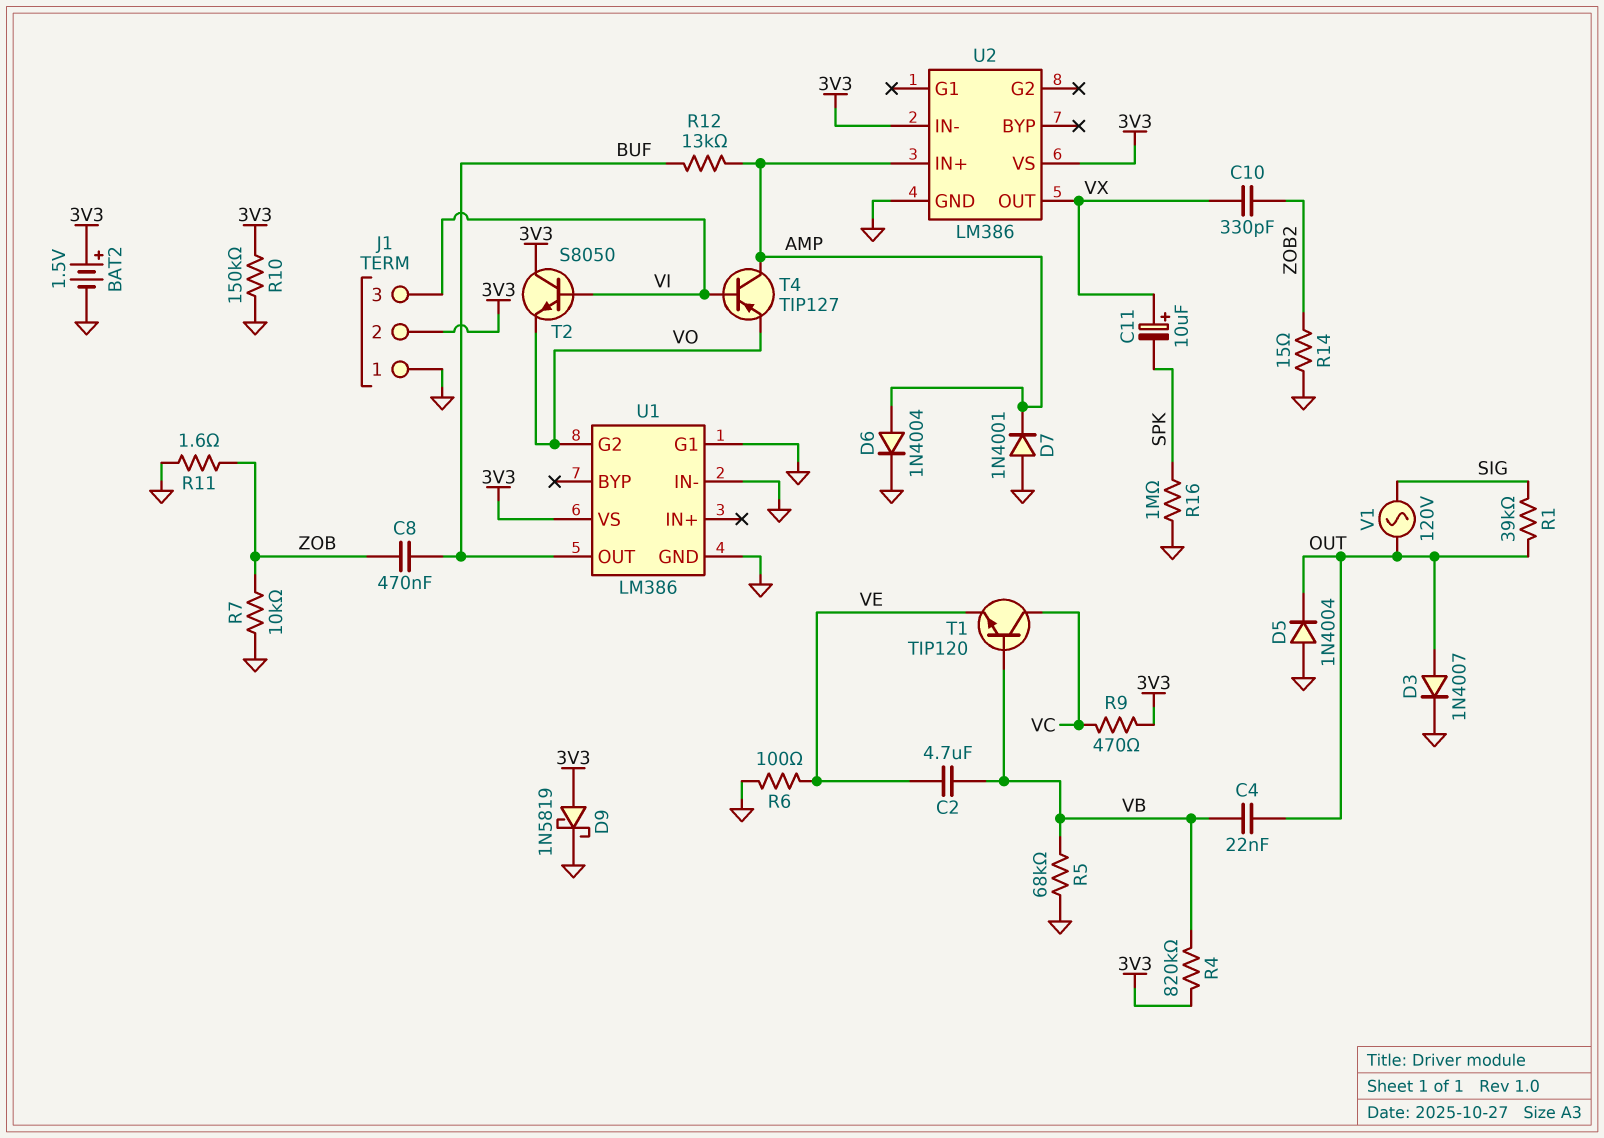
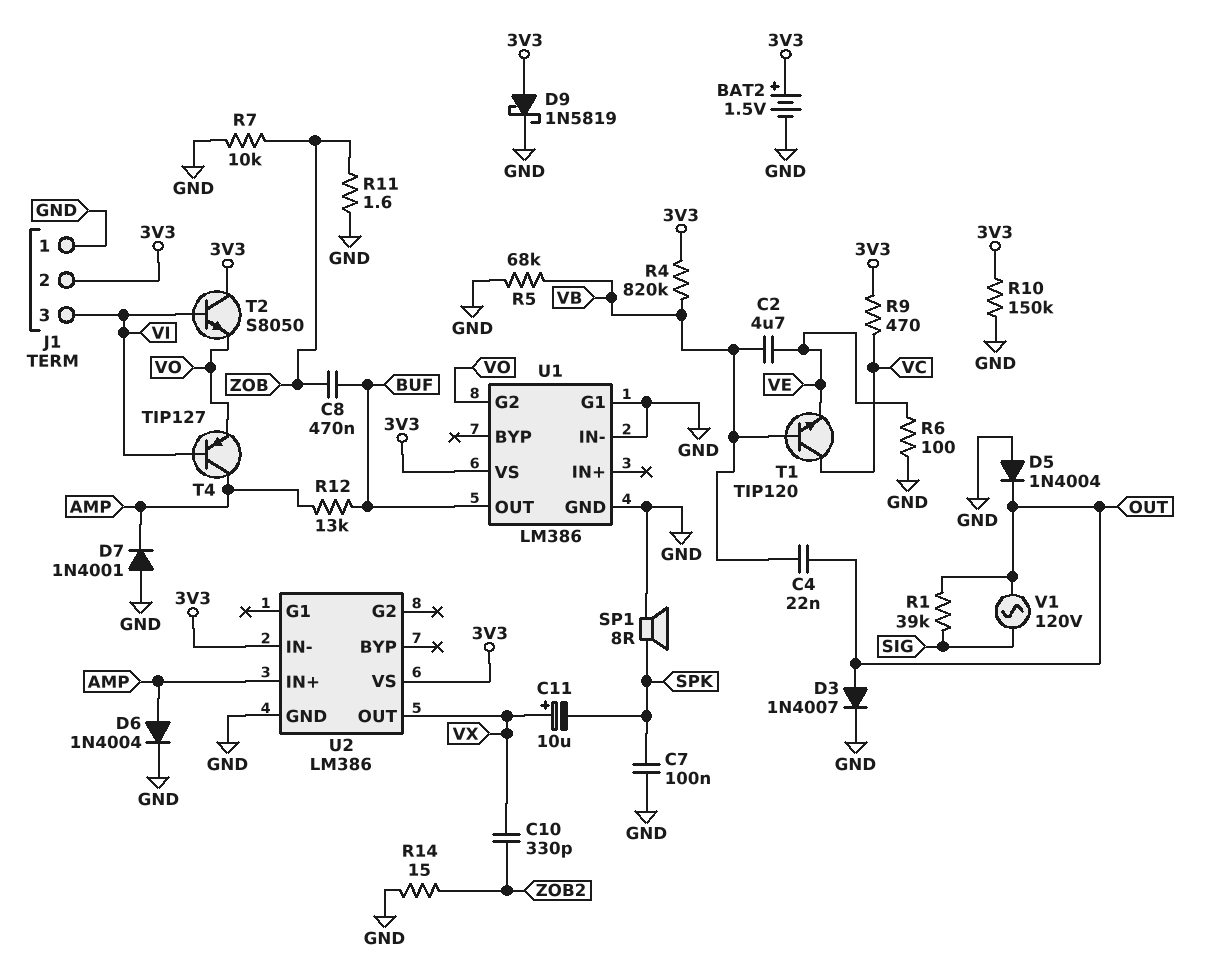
C7: none -> 100nF (GND, SPK)
R16: 1M (GND, SPK) -> none
SP1: none -> speaker 8R (GND, SPK)

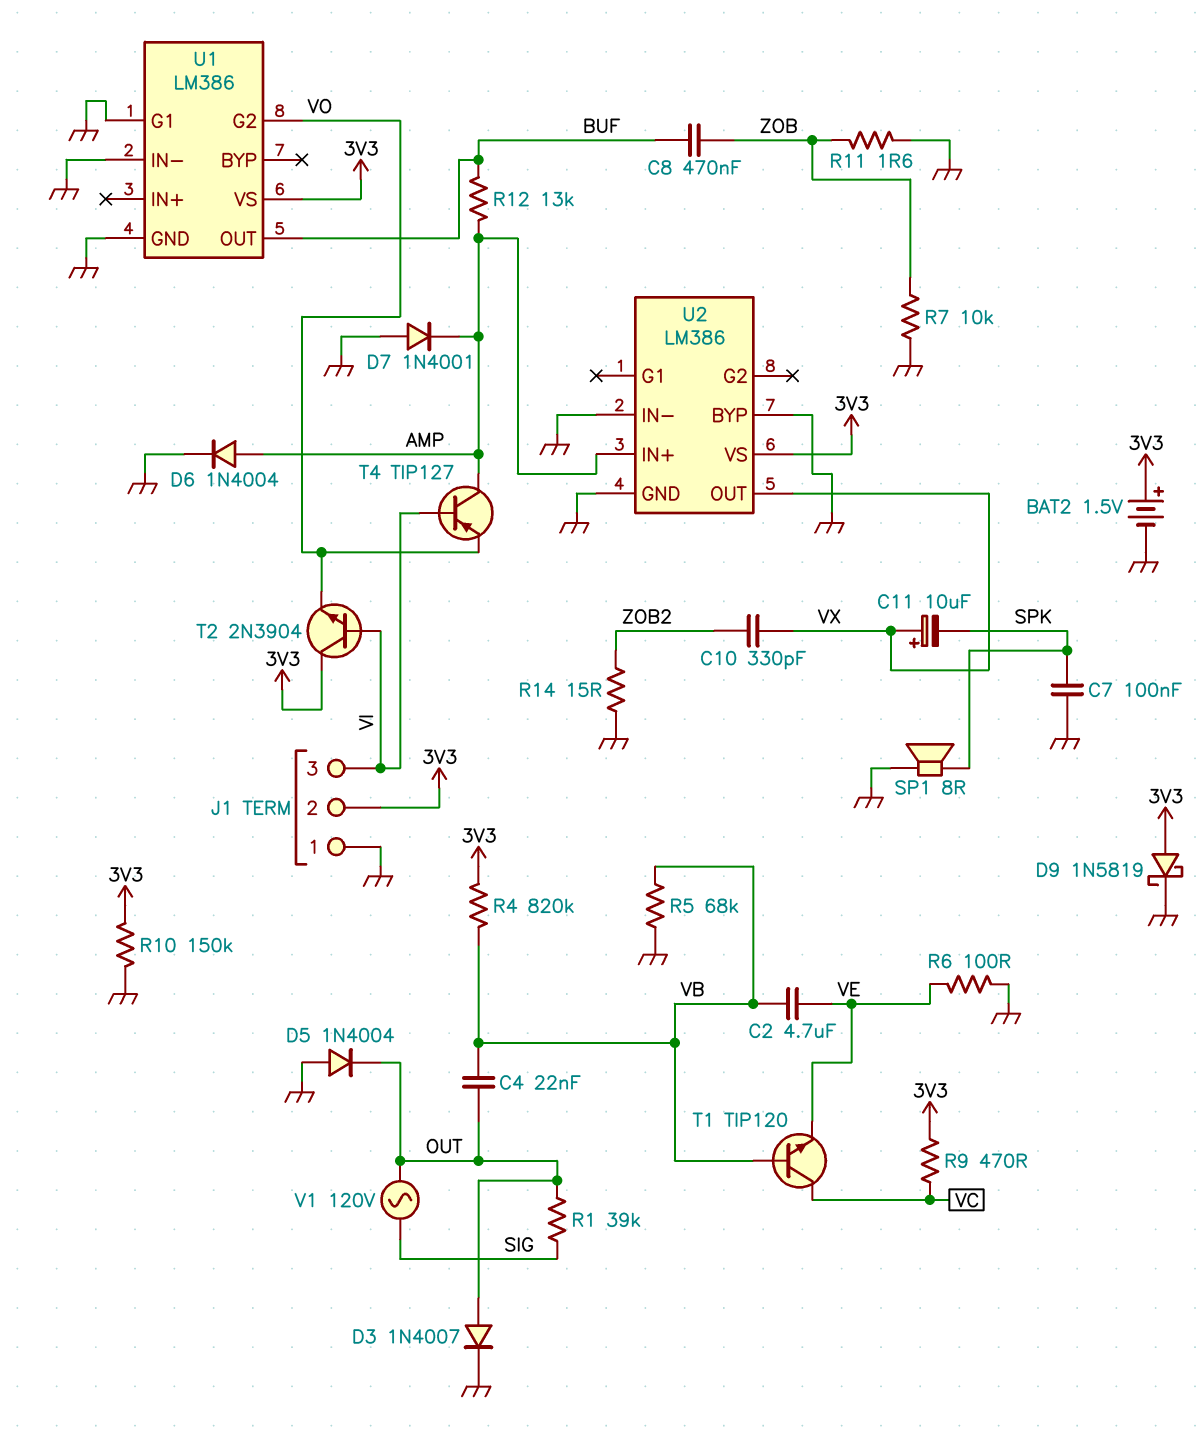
T2: NPN S8050 (B VI, C 3V3, E VO) -> NPN 2N3904 (B VI, C 3V3, E VO)
U2 pin BYP: none -> GND
U2 pin IN-: 3V3 -> GND

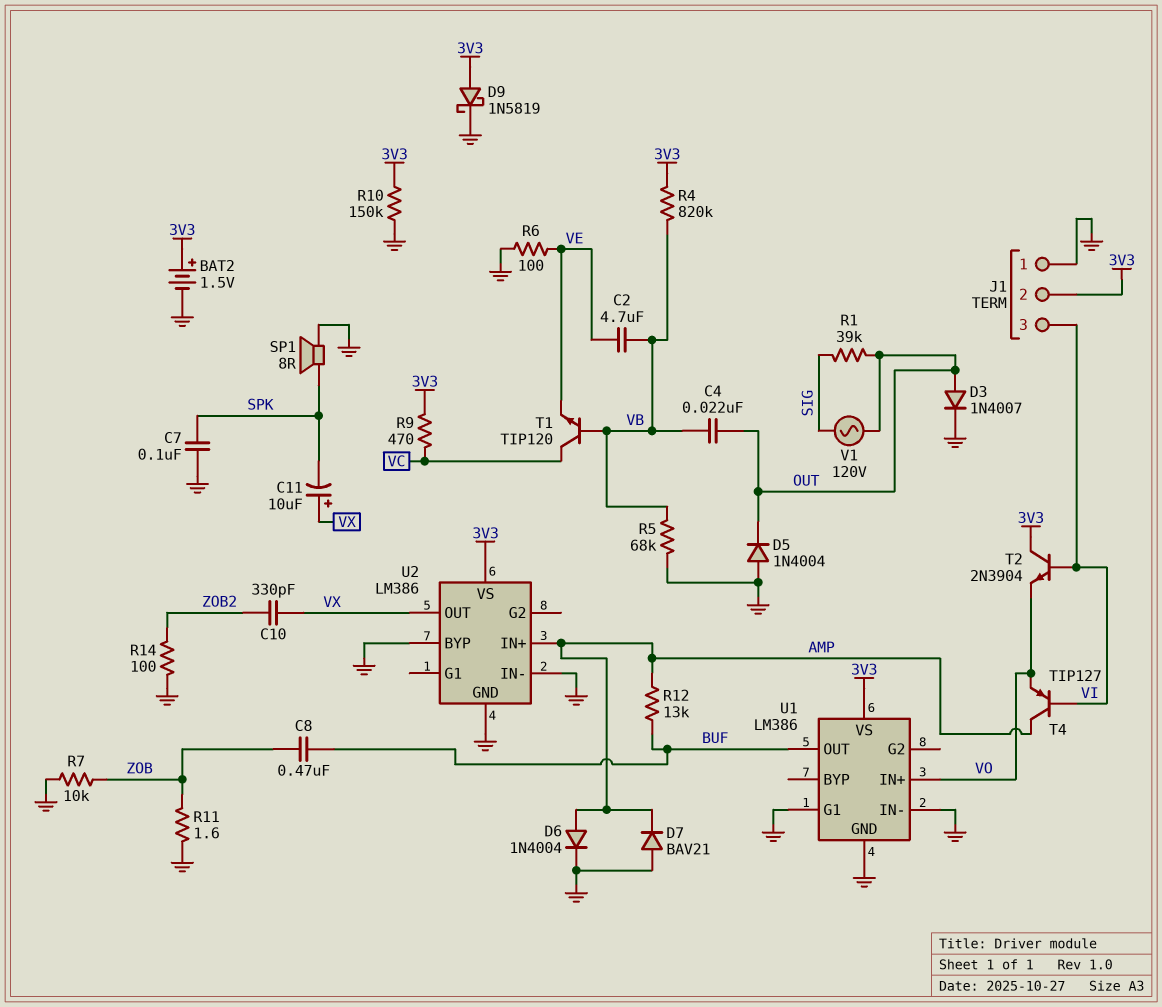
D7: diode 1N4001 (A GND, K AMP) -> diode BAV21 (A GND, K AMP)
R14: 15 (GND, ZOB2) -> 100 (GND, ZOB2)
U1 pin G2: VO -> none
U1 pin IN+: none -> VO

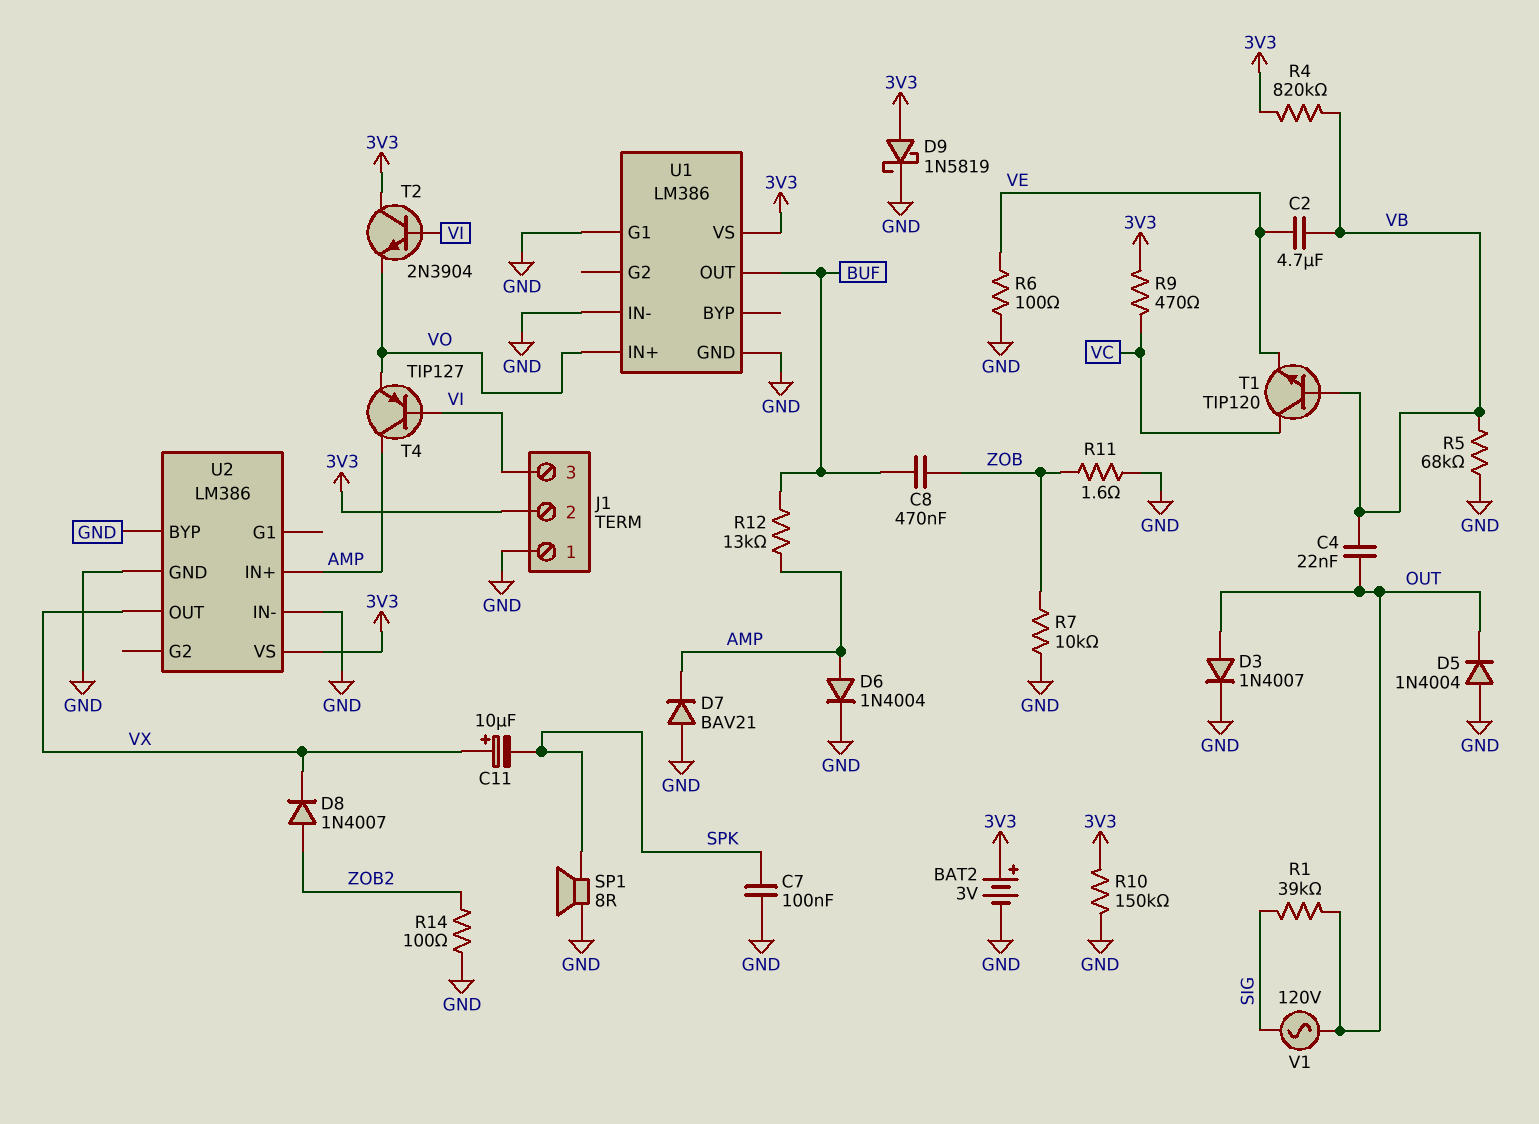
BAT2: 1.5V (plus 3V3, minus GND) -> 3V (plus 3V3, minus GND)
C10: 330pF (VX, ZOB2) -> none
D8: none -> diode 1N4007 (A ZOB2, K VX)

